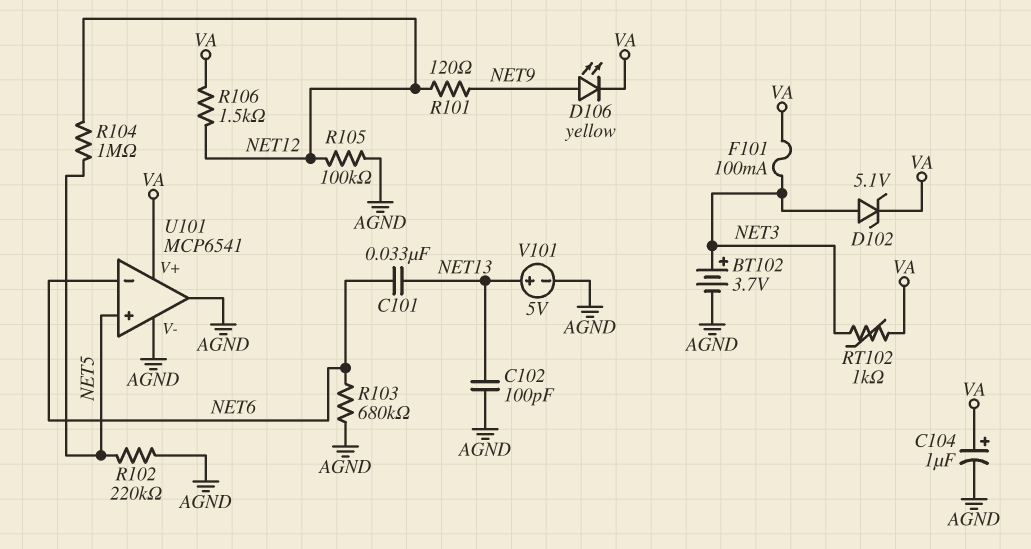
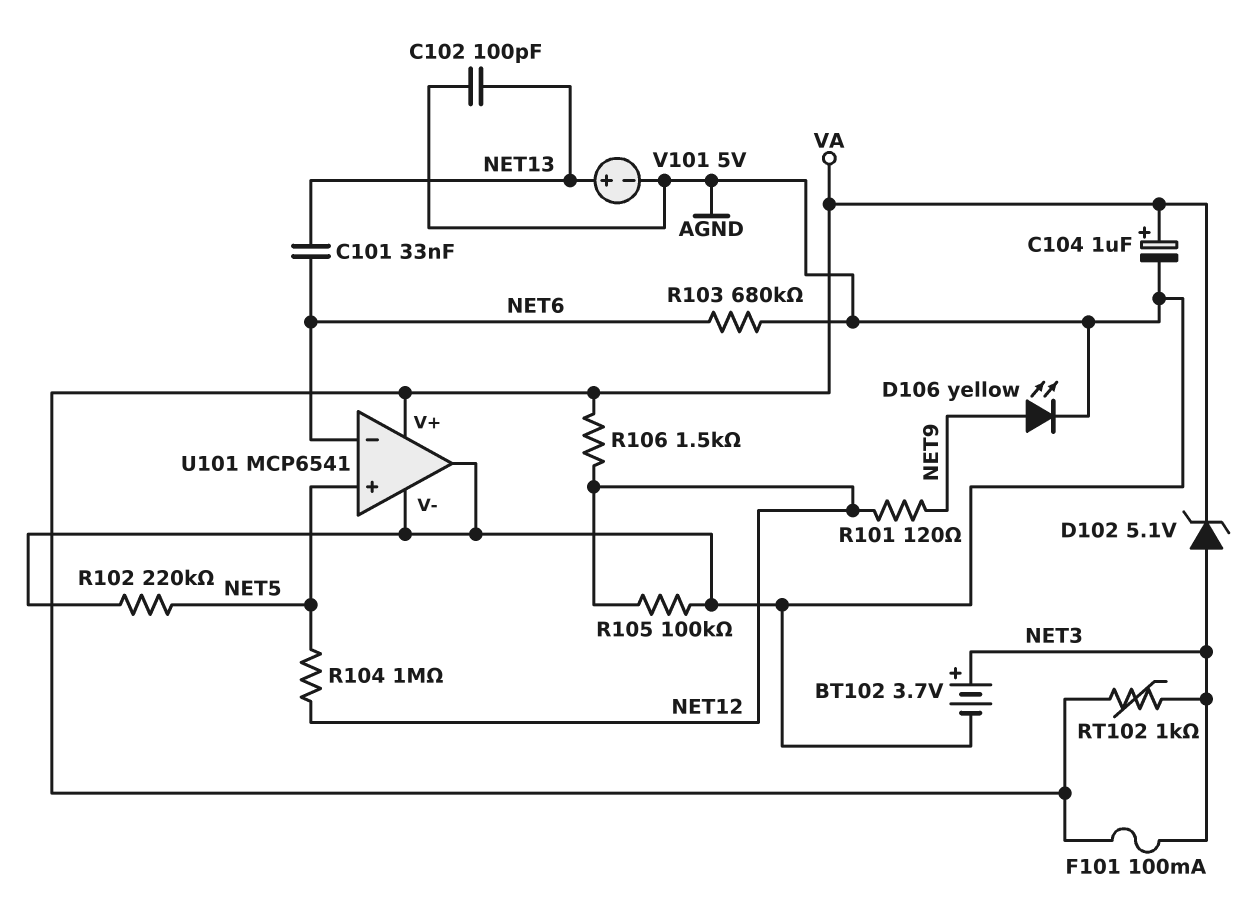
D106: LED yellow (A NET9, K VA) -> LED yellow (A NET9, K AGND)

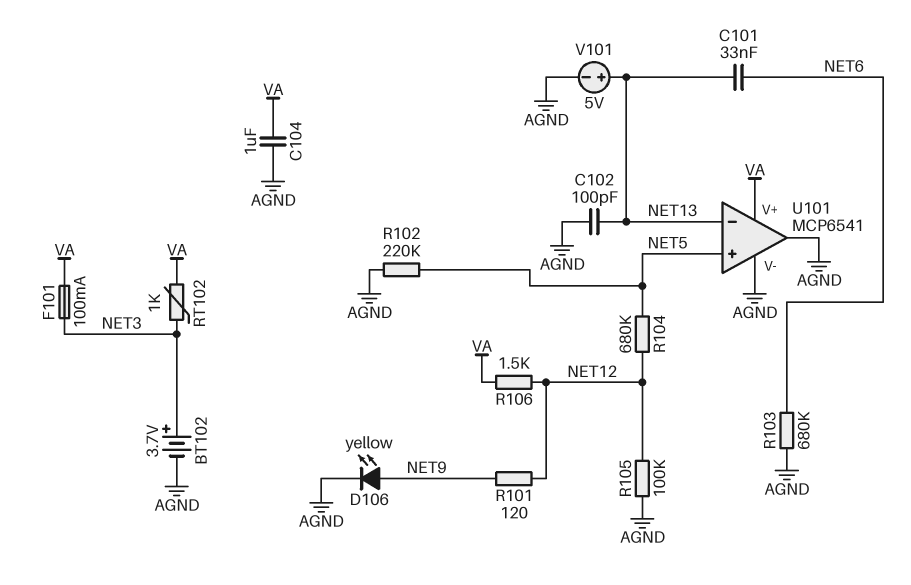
C104: 1uF (plus VA, minus AGND) -> 1uF (AGND, VA)
D102: zener 5.1V (A NET3, K VA) -> none
R104: 1M (NET5, NET12) -> 680k (NET5, NET12)
U101 pin in-: NET6 -> NET13

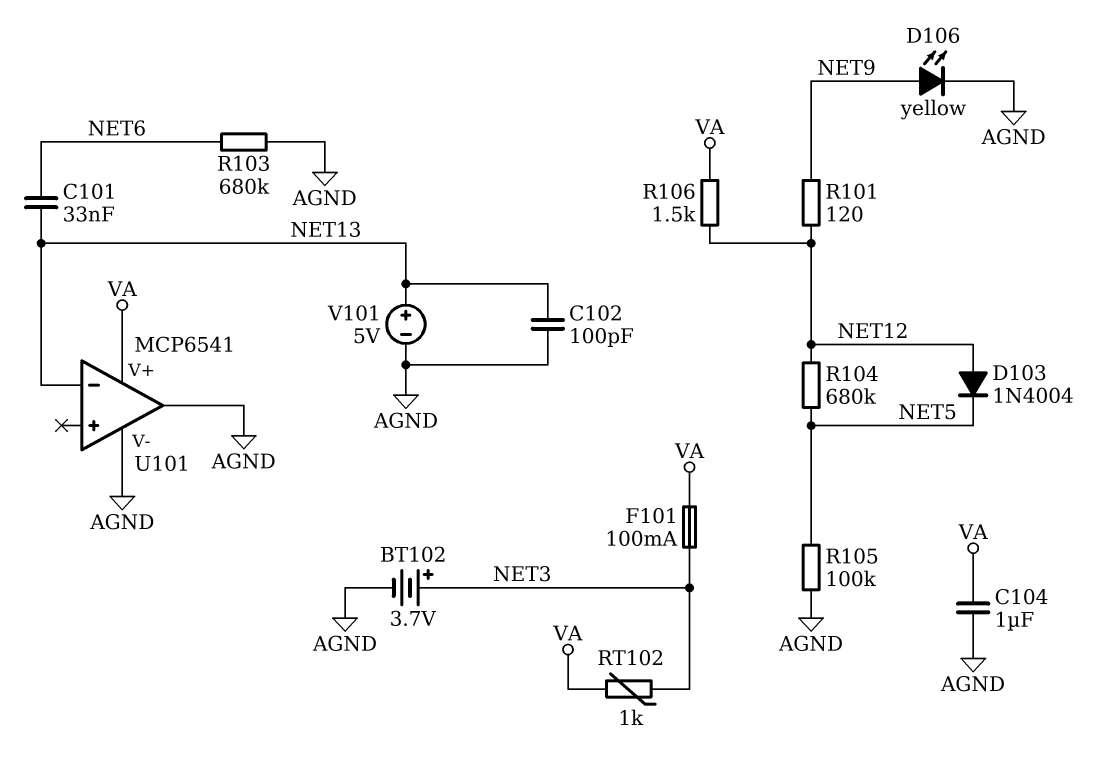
D103: none -> diode 1N4004 (A NET12, K NET5)
R102: 220k (AGND, NET5) -> none
R105: 100k (AGND, NET12) -> 100k (AGND, NET5)
U101 pin in+: NET5 -> none

